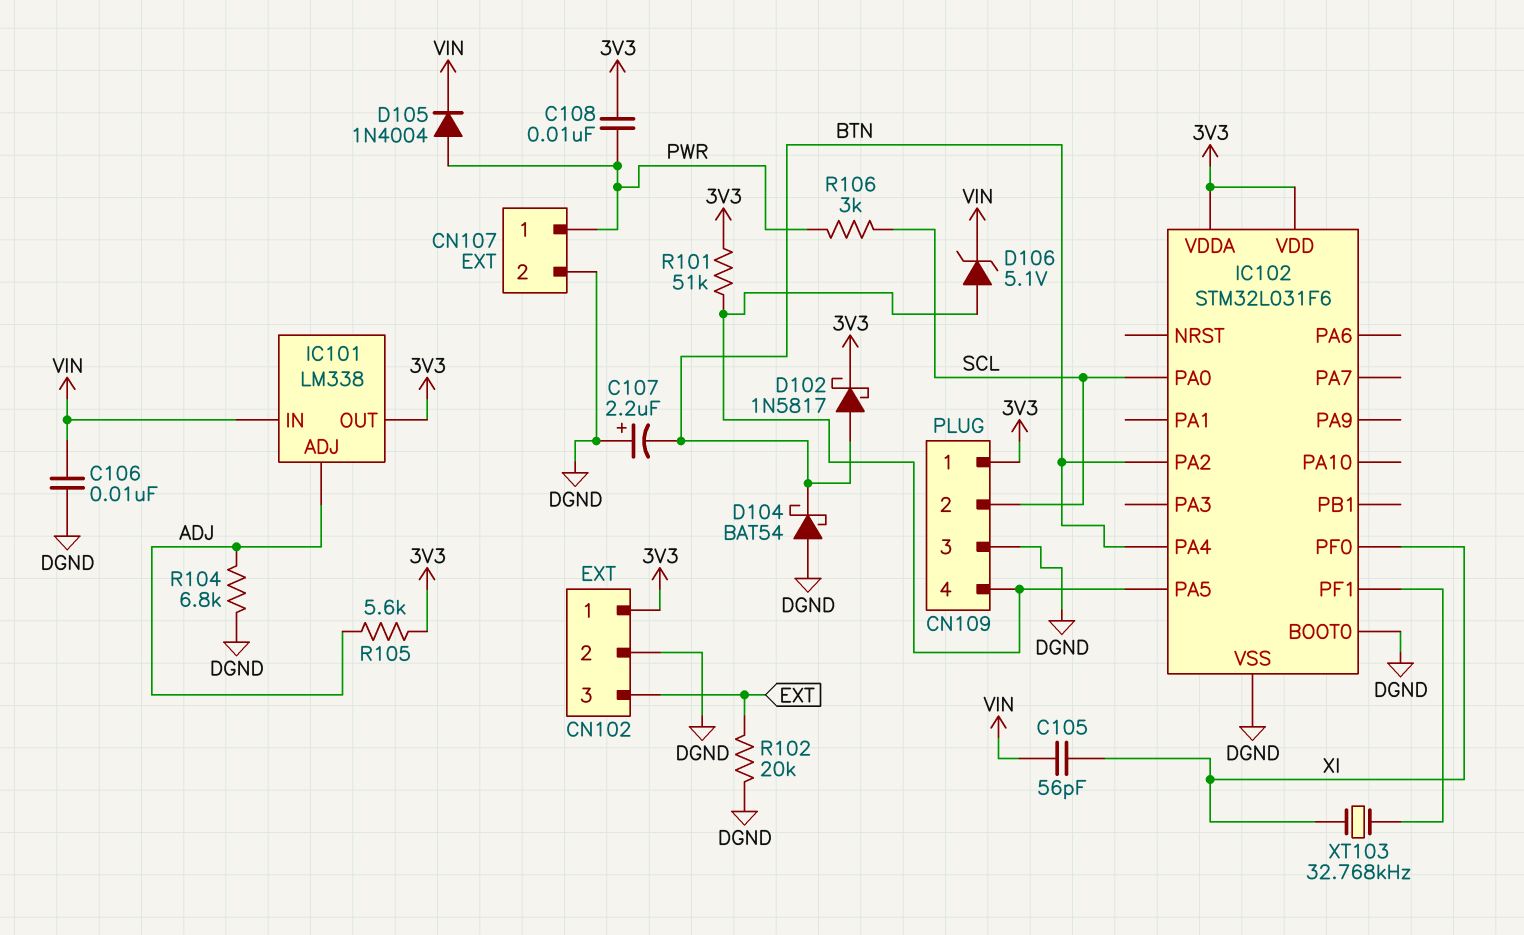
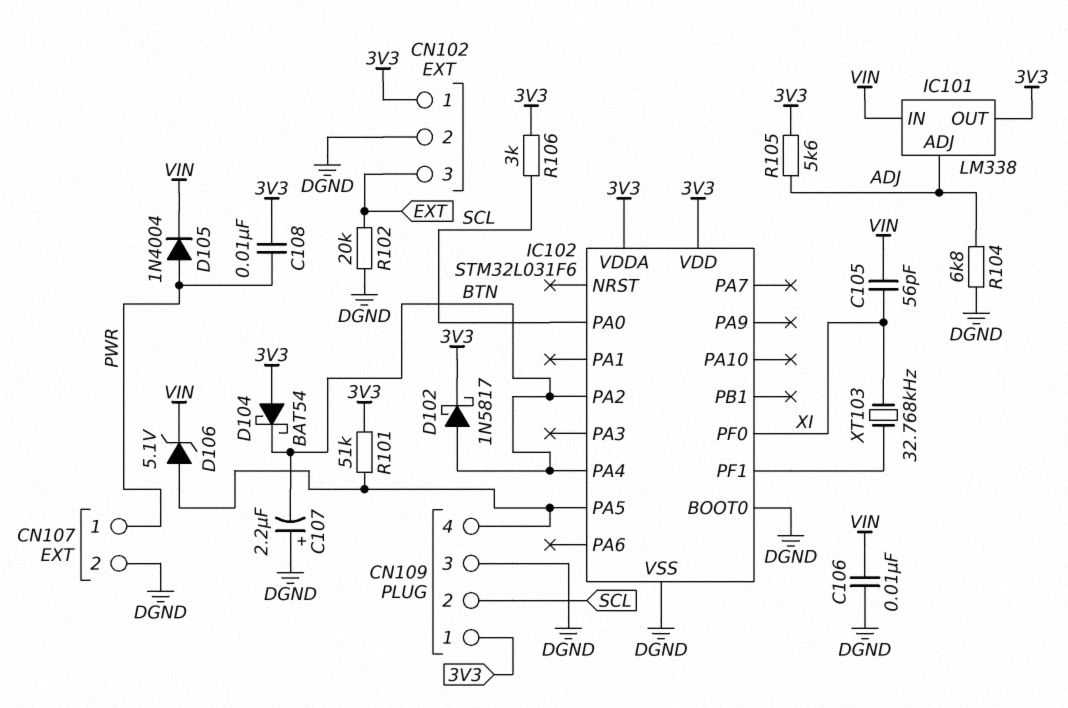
D104: schottky BAT54 (A DGND, K BTN) -> schottky BAT54 (A 3V3, K BTN)
R106: 3k (PWR, SCL) -> 3k (3V3, SCL)

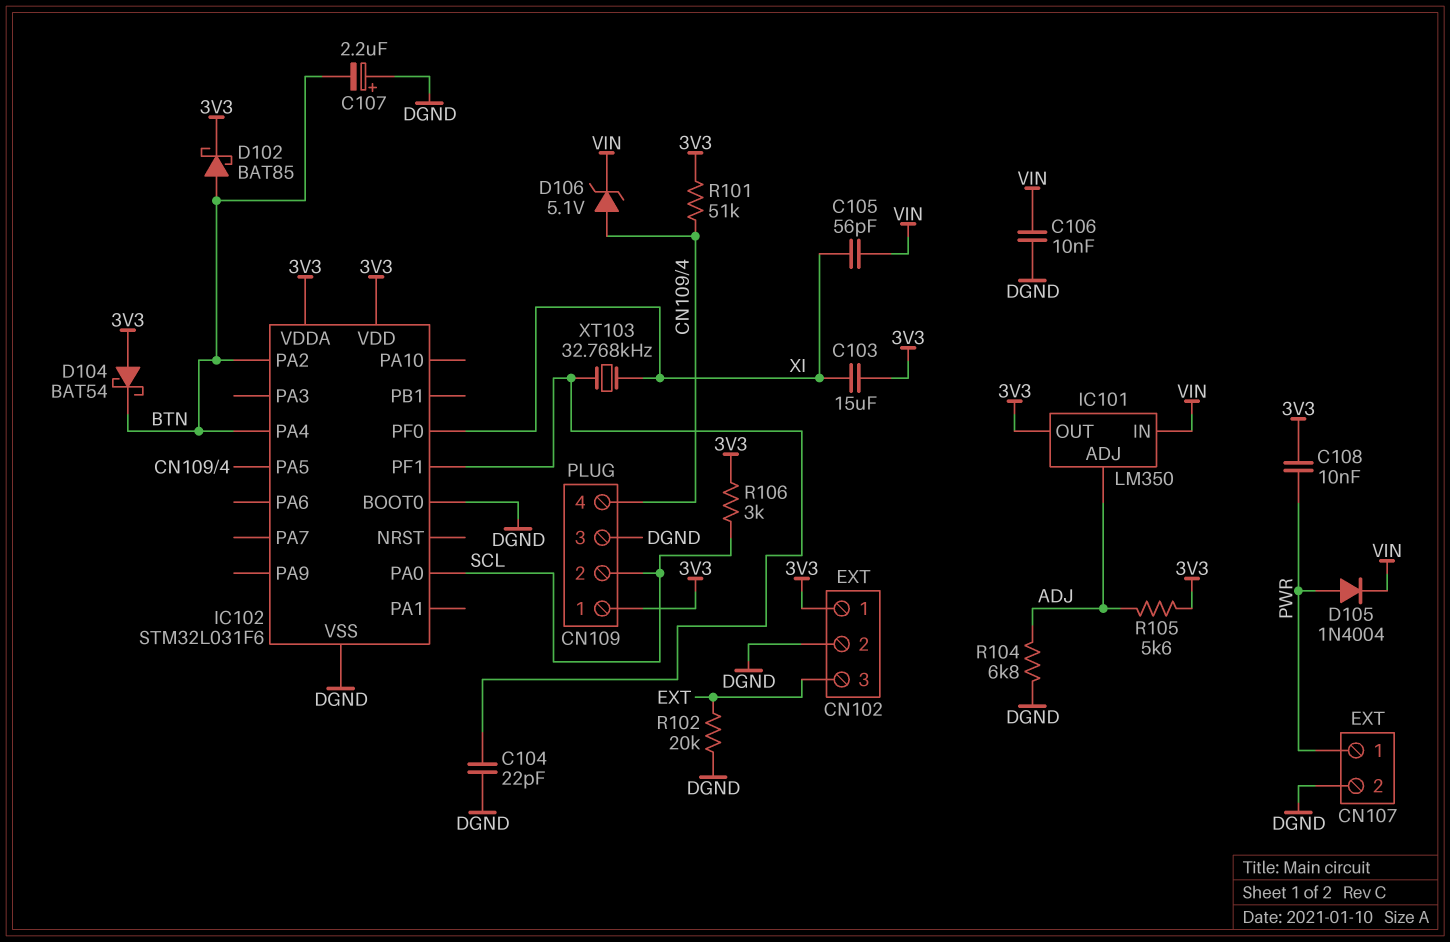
C103: none -> 15uF (3V3, XI)
C104: none -> 22pF (DGND, IC102/PF1)
D102: schottky 1N5817 (A BTN, K 3V3) -> schottky BAT85 (A BTN, K 3V3)
IC101: LM338 -> LM350

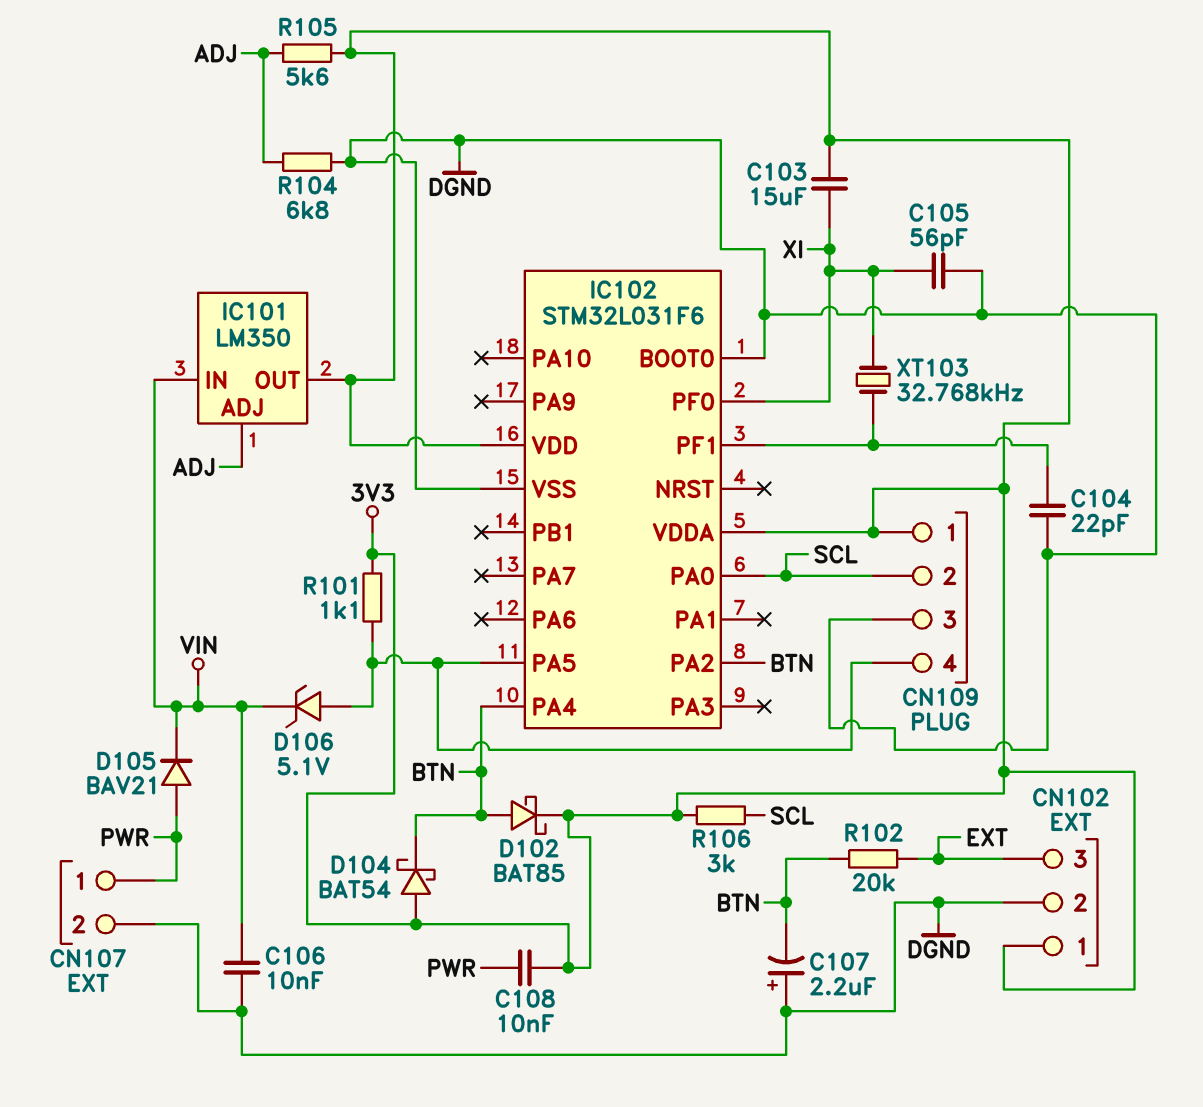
C105: 56pF (VIN, XI) -> 56pF (DGND, XI)
D105: diode 1N4004 (A PWR, K VIN) -> diode BAV21 (A PWR, K VIN)
R101: 51k (3V3, CN109/4) -> 1.1k (3V3, CN109/4)
R102: 20k (DGND, EXT) -> 20k (BTN, EXT)

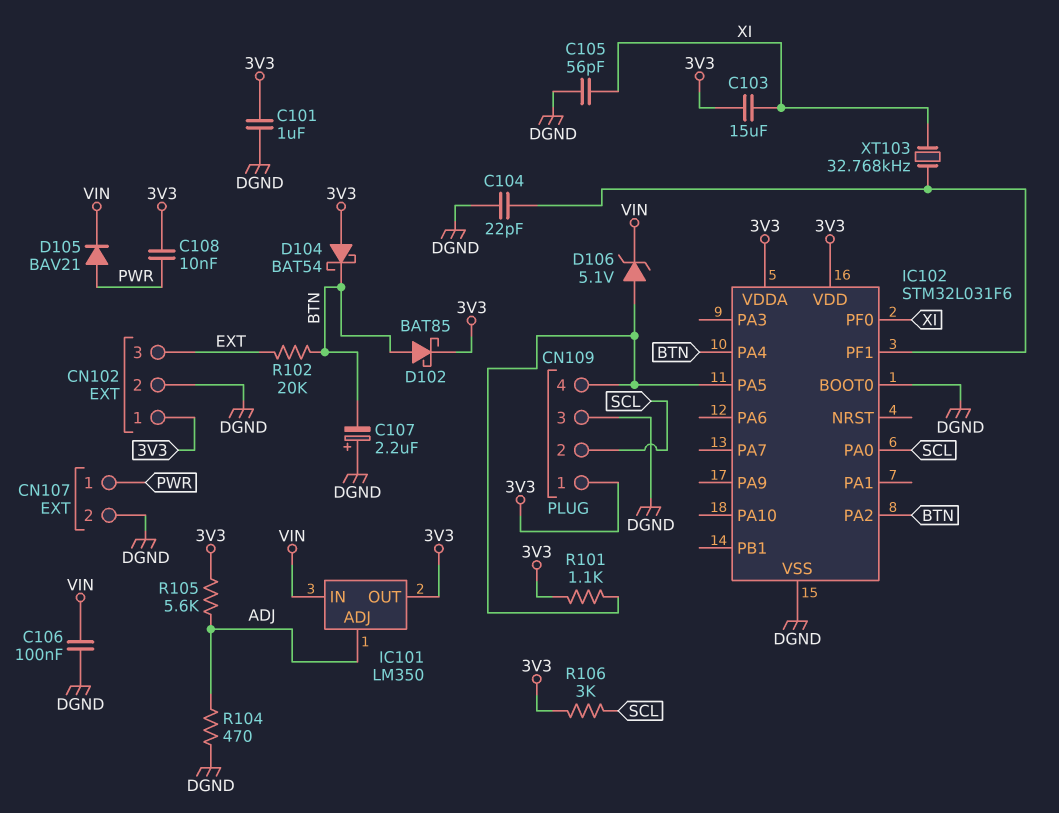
C101: none -> 1uF (3V3, DGND)
C106: 10nF (DGND, VIN) -> 100nF (DGND, VIN)
R104: 6.8k (ADJ, DGND) -> 470 (ADJ, DGND)

